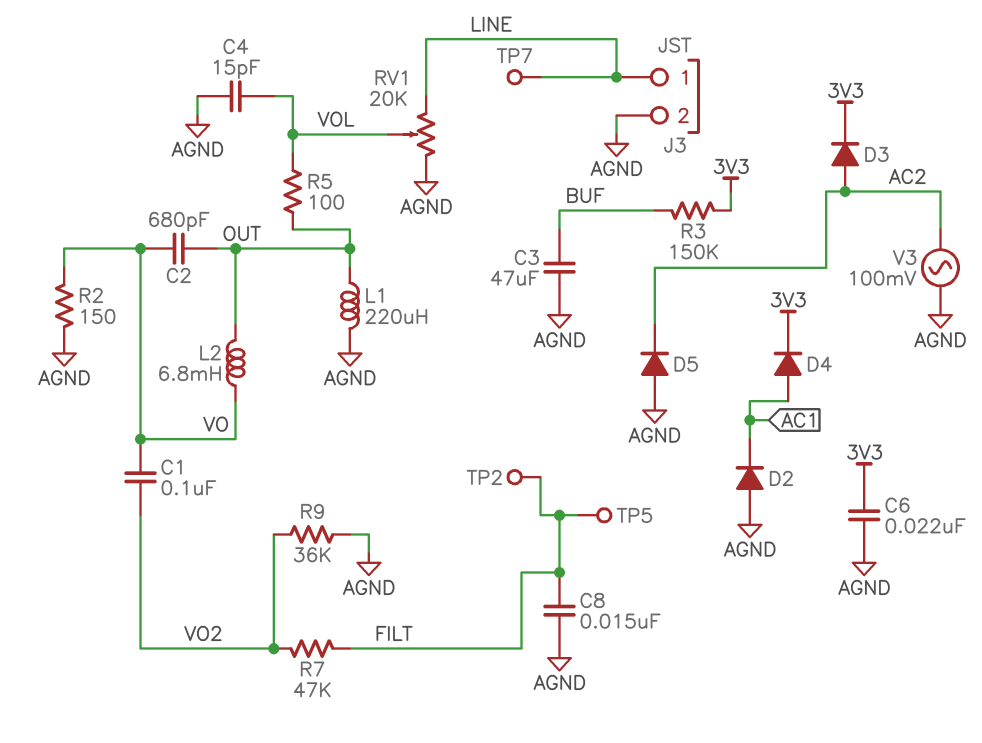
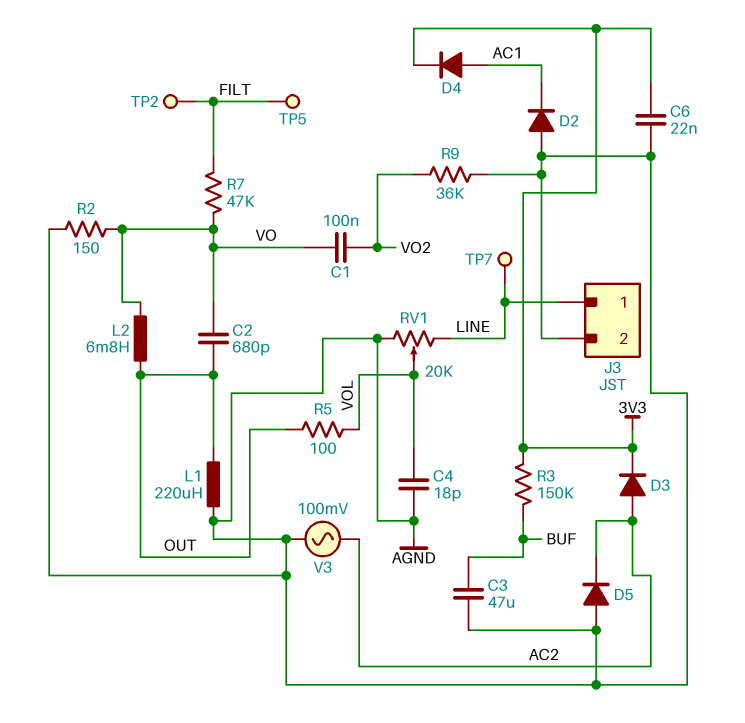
C4: 15pF (AGND, VOL) -> 18pF (AGND, VOL)
C8: 15nF (AGND, FILT) -> none
R7: 47k (FILT, VO2) -> 47k (FILT, VO)

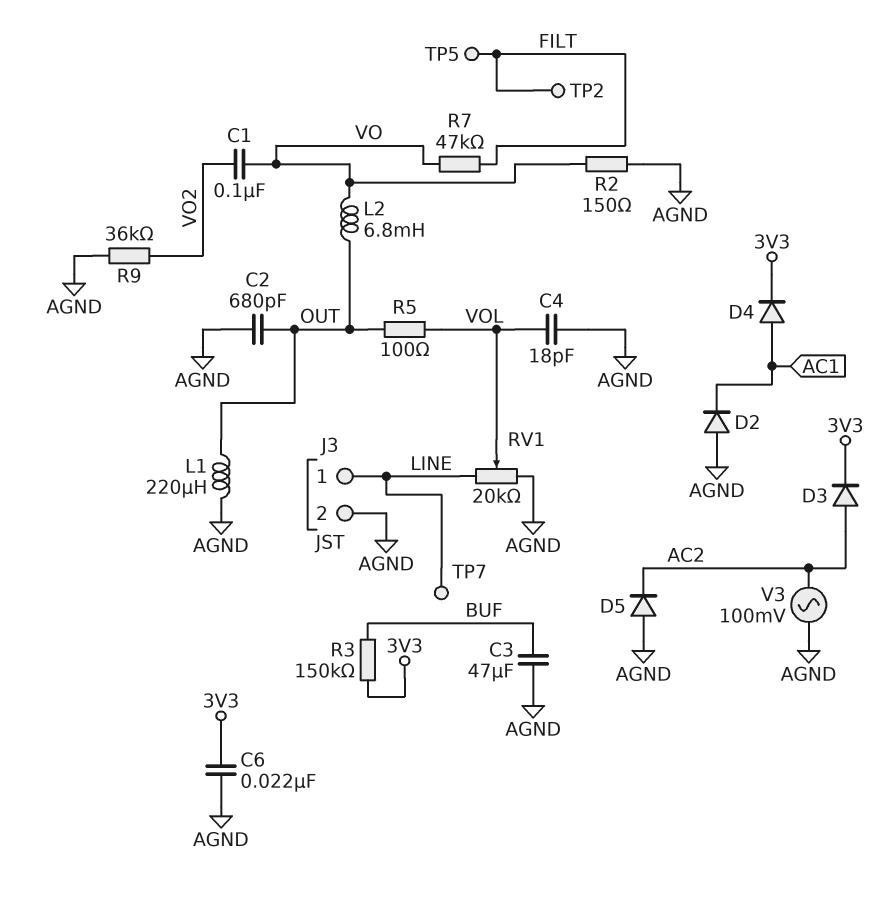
C2: 680pF (OUT, VO) -> 680pF (AGND, OUT)

